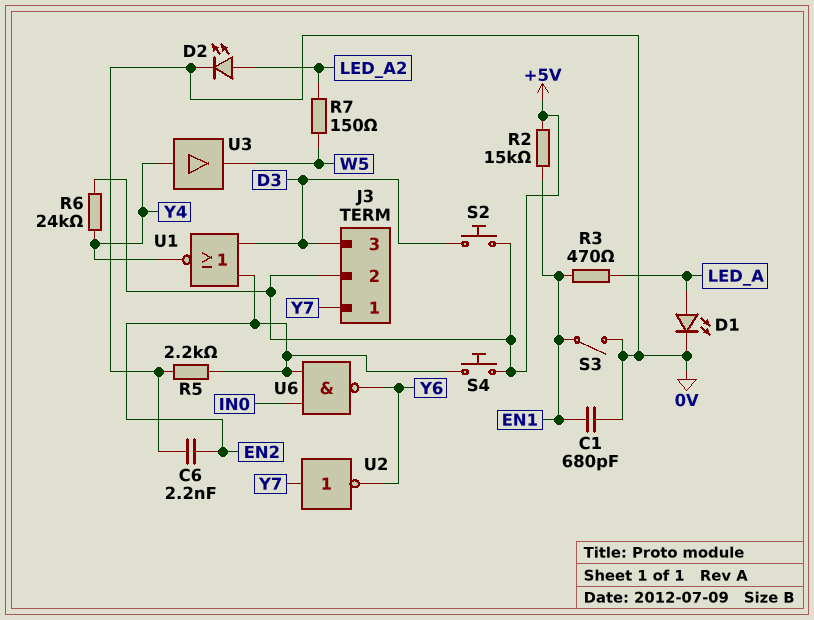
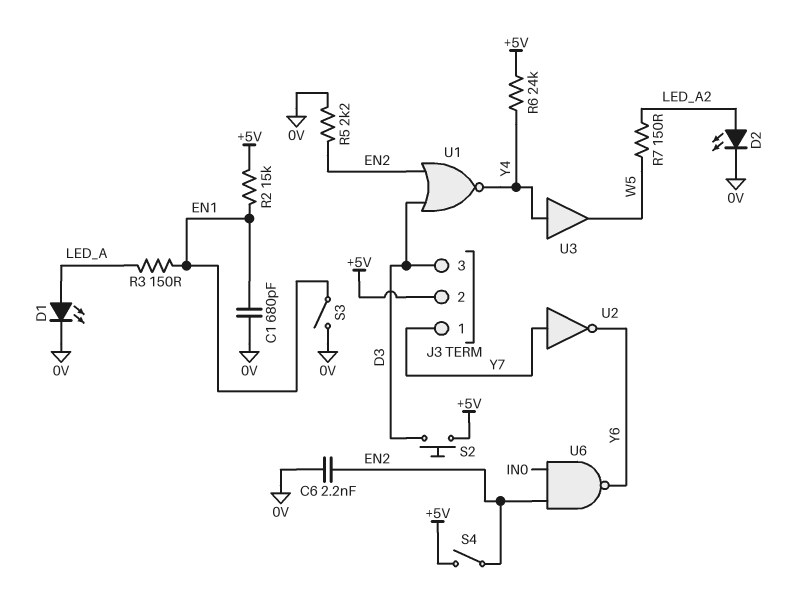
R3: 470 (EN1, LED_A) -> 150 (EN1, LED_A)
S4: button (+5V, EN2) -> switch (+5V, EN2)

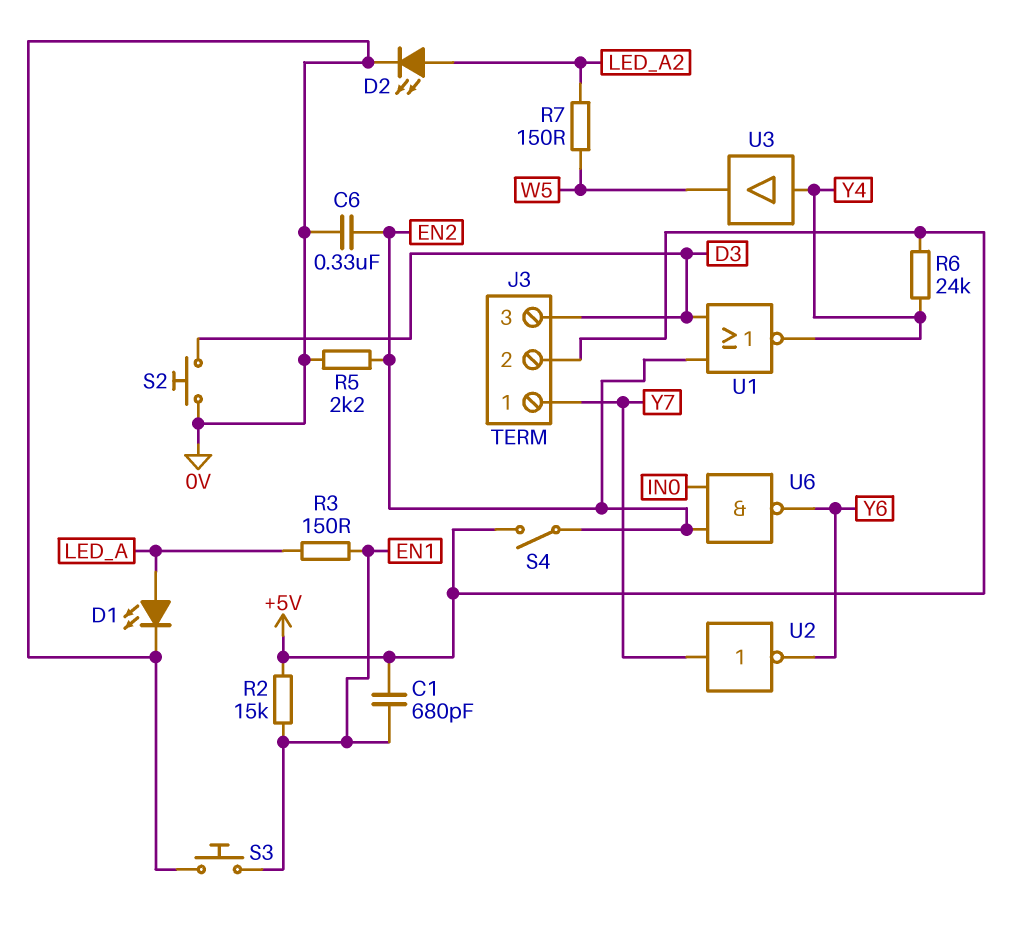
C1: 680pF (0V, EN1) -> 680pF (+5V, EN1)
C6: 2.2nF (0V, EN2) -> 330nF (0V, EN2)
S2: button (+5V, D3) -> button (0V, D3)
S3: switch (0V, EN1) -> button (0V, EN1)

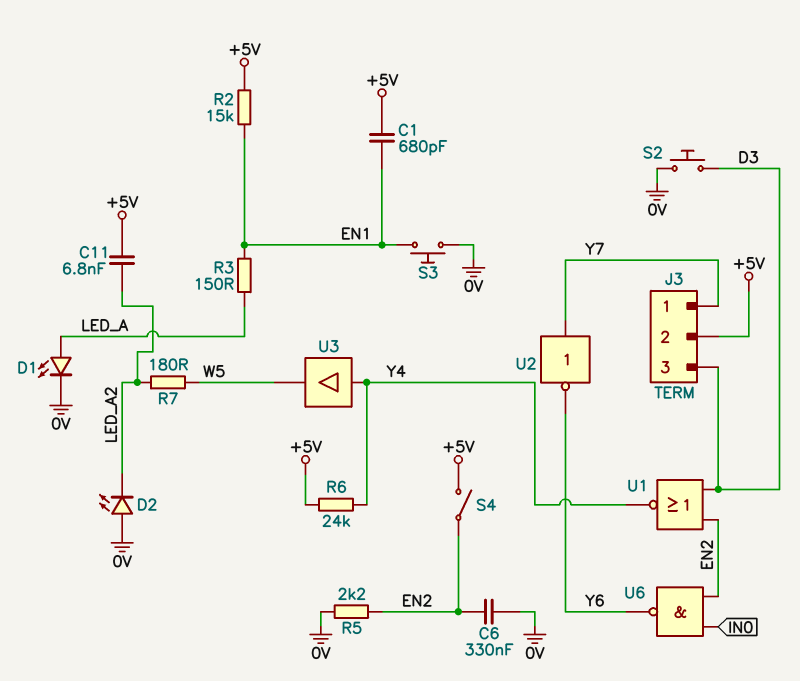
C11: none -> 6.8nF (+5V, LED_A2)
D2: LED (A LED_A2, K 0V) -> LED (A 0V, K LED_A2)
R7: 150 (LED_A2, W5) -> 180 (LED_A2, W5)

